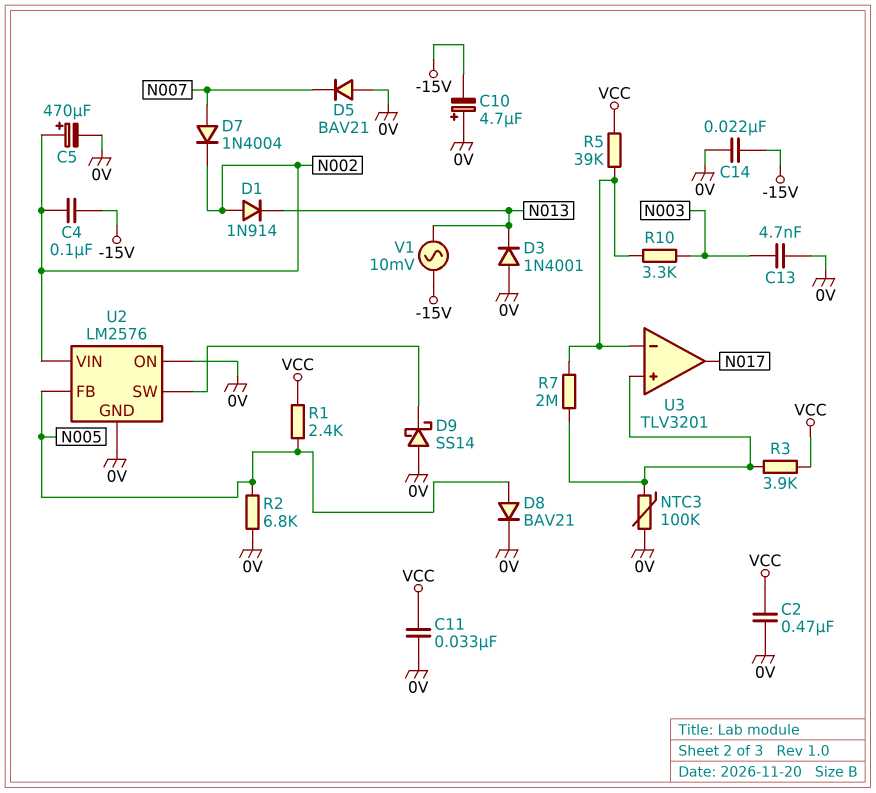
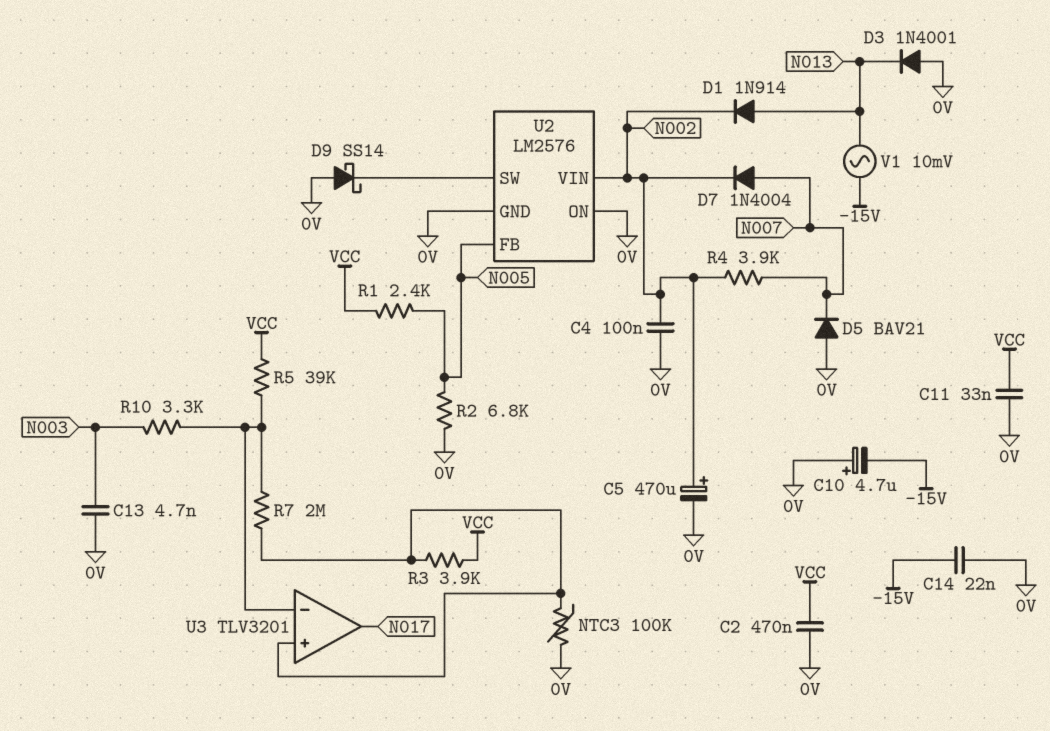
C4: 100nF (-15V, N002) -> 100nF (0V, N002)
D1: diode 1N914 (A N002, K N013) -> diode 1N914 (A N013, K N002)
D8: diode BAV21 (A N005, K 0V) -> none
R4: none -> 3.9k (N002, N007)

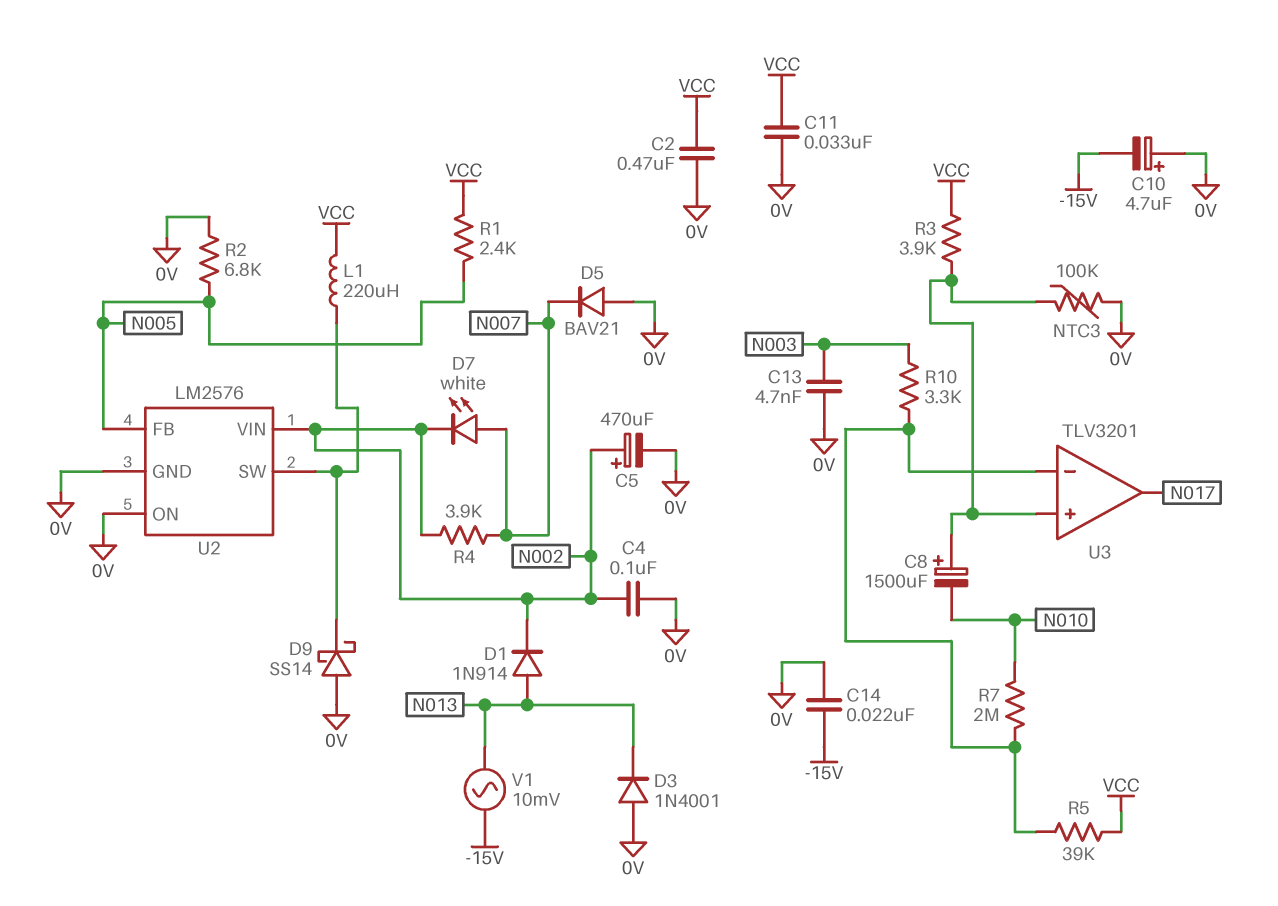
C8: none -> 1500uF (plus U3/in+, minus N010)
D7: diode 1N4004 (A N007, K N002) -> LED white (A N007, K N002)
L1: none -> 220uH (U2/SW, VCC)
R7: 2M (U3/in+, U3/in-) -> 2M (N010, U3/in-)

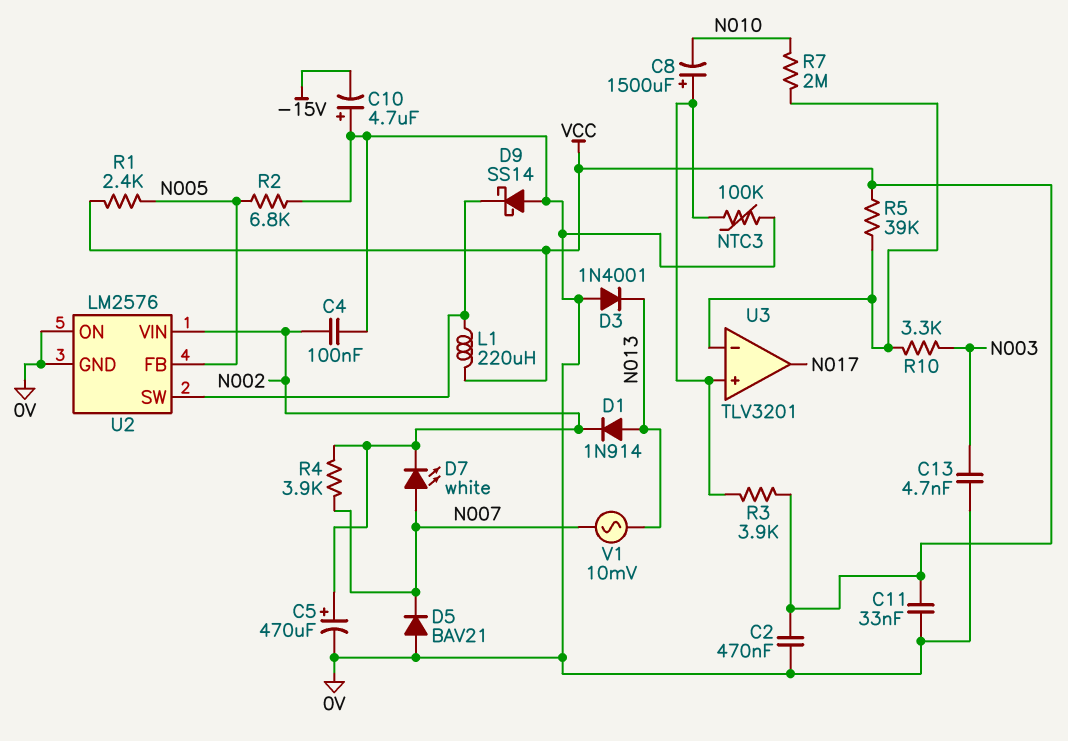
C14: 22nF (-15V, 0V) -> none
V1: AC 10mV (-15V, N013) -> AC 10mV (N007, N013)

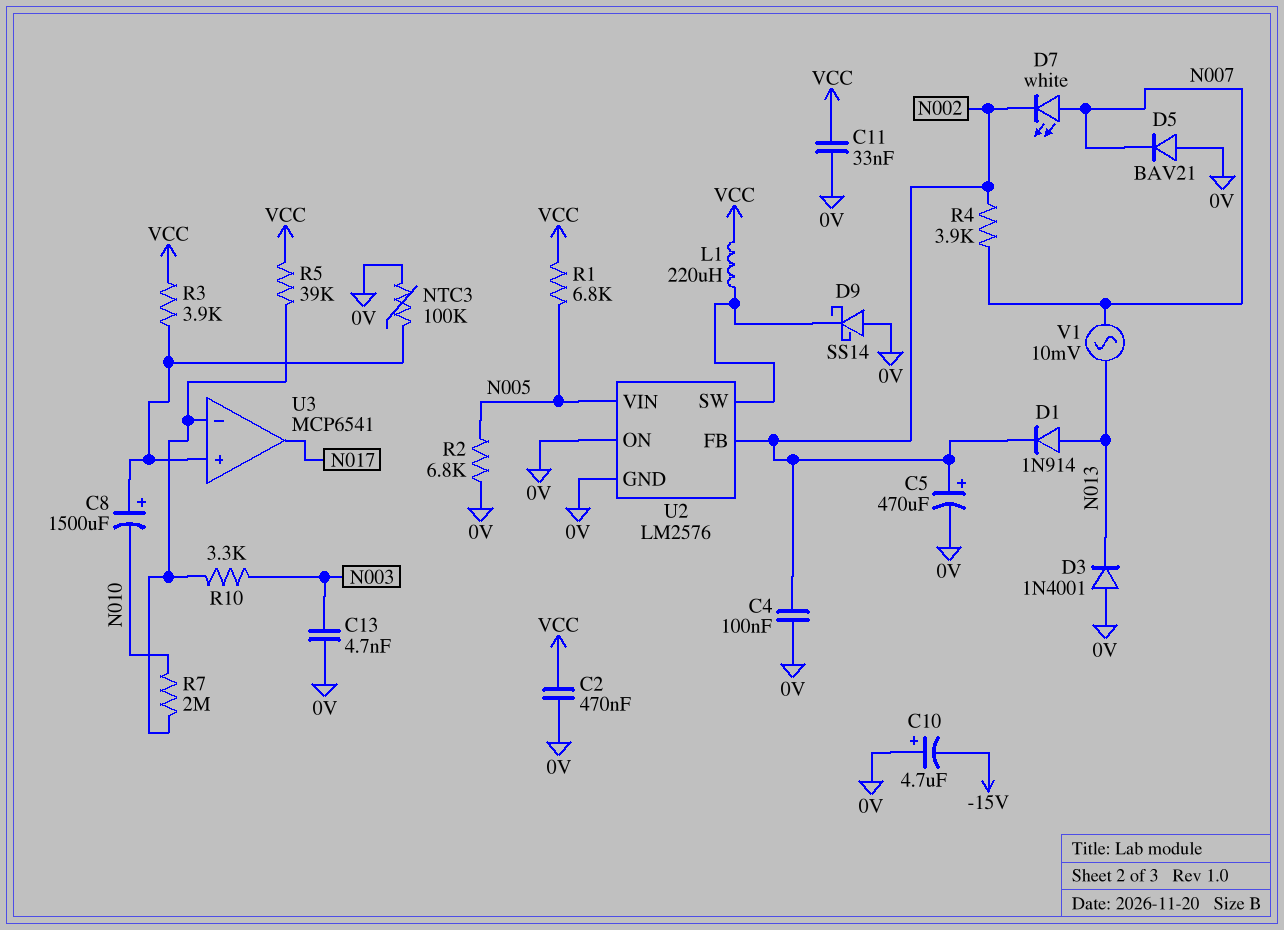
R1: 2.4k (N005, VCC) -> 6.8k (N005, VCC)
U2 pin FB: N005 -> N002
U2 pin VIN: N002 -> N005
U3: TLV3201 -> MCP6541

